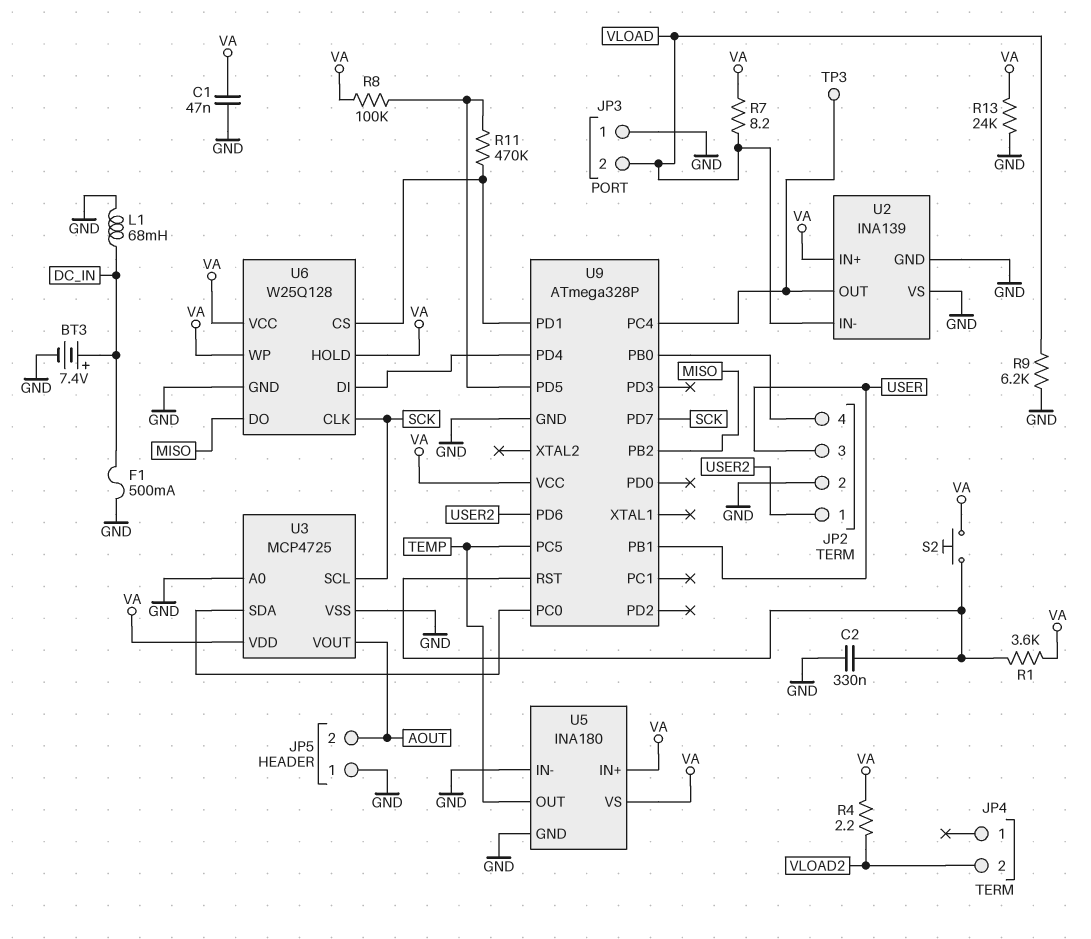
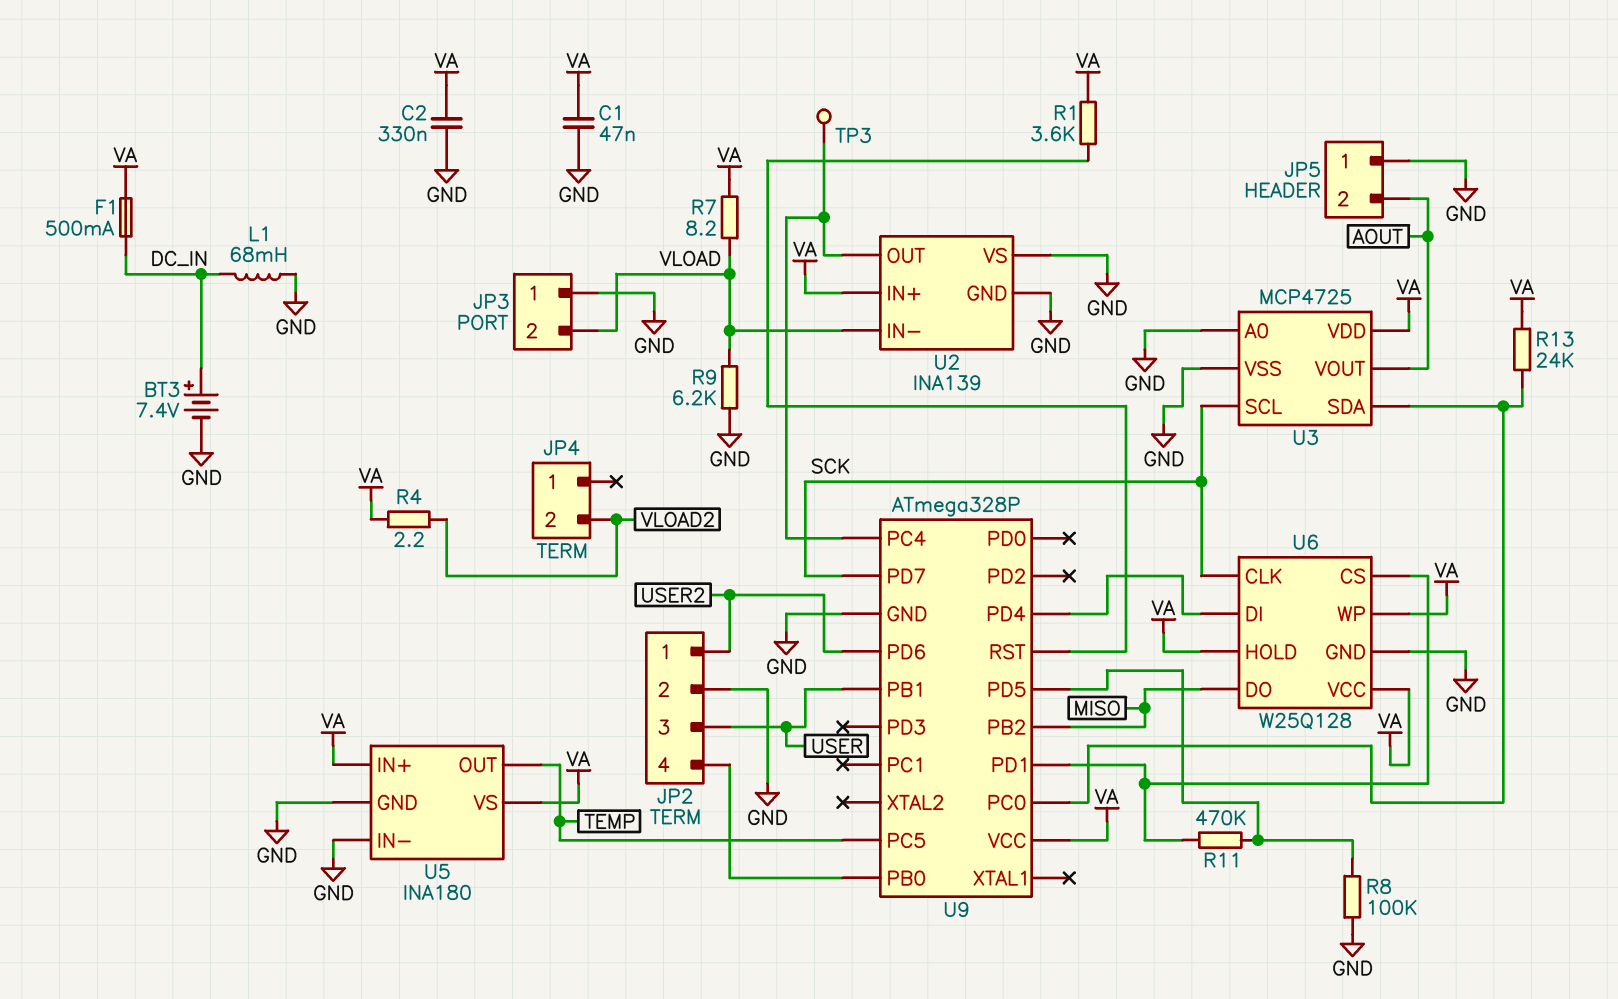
C2: 330nF (GND, U9/RST) -> 330nF (GND, VA)
F1: 500mA (DC_IN, GND) -> 500mA (DC_IN, VA)
R8: 100k (U9/PD5, VA) -> 100k (GND, U9/PD5)
R13: 24k (GND, VA) -> 24k (U3/SDA, VA)
S2: button (U9/RST, VA) -> none

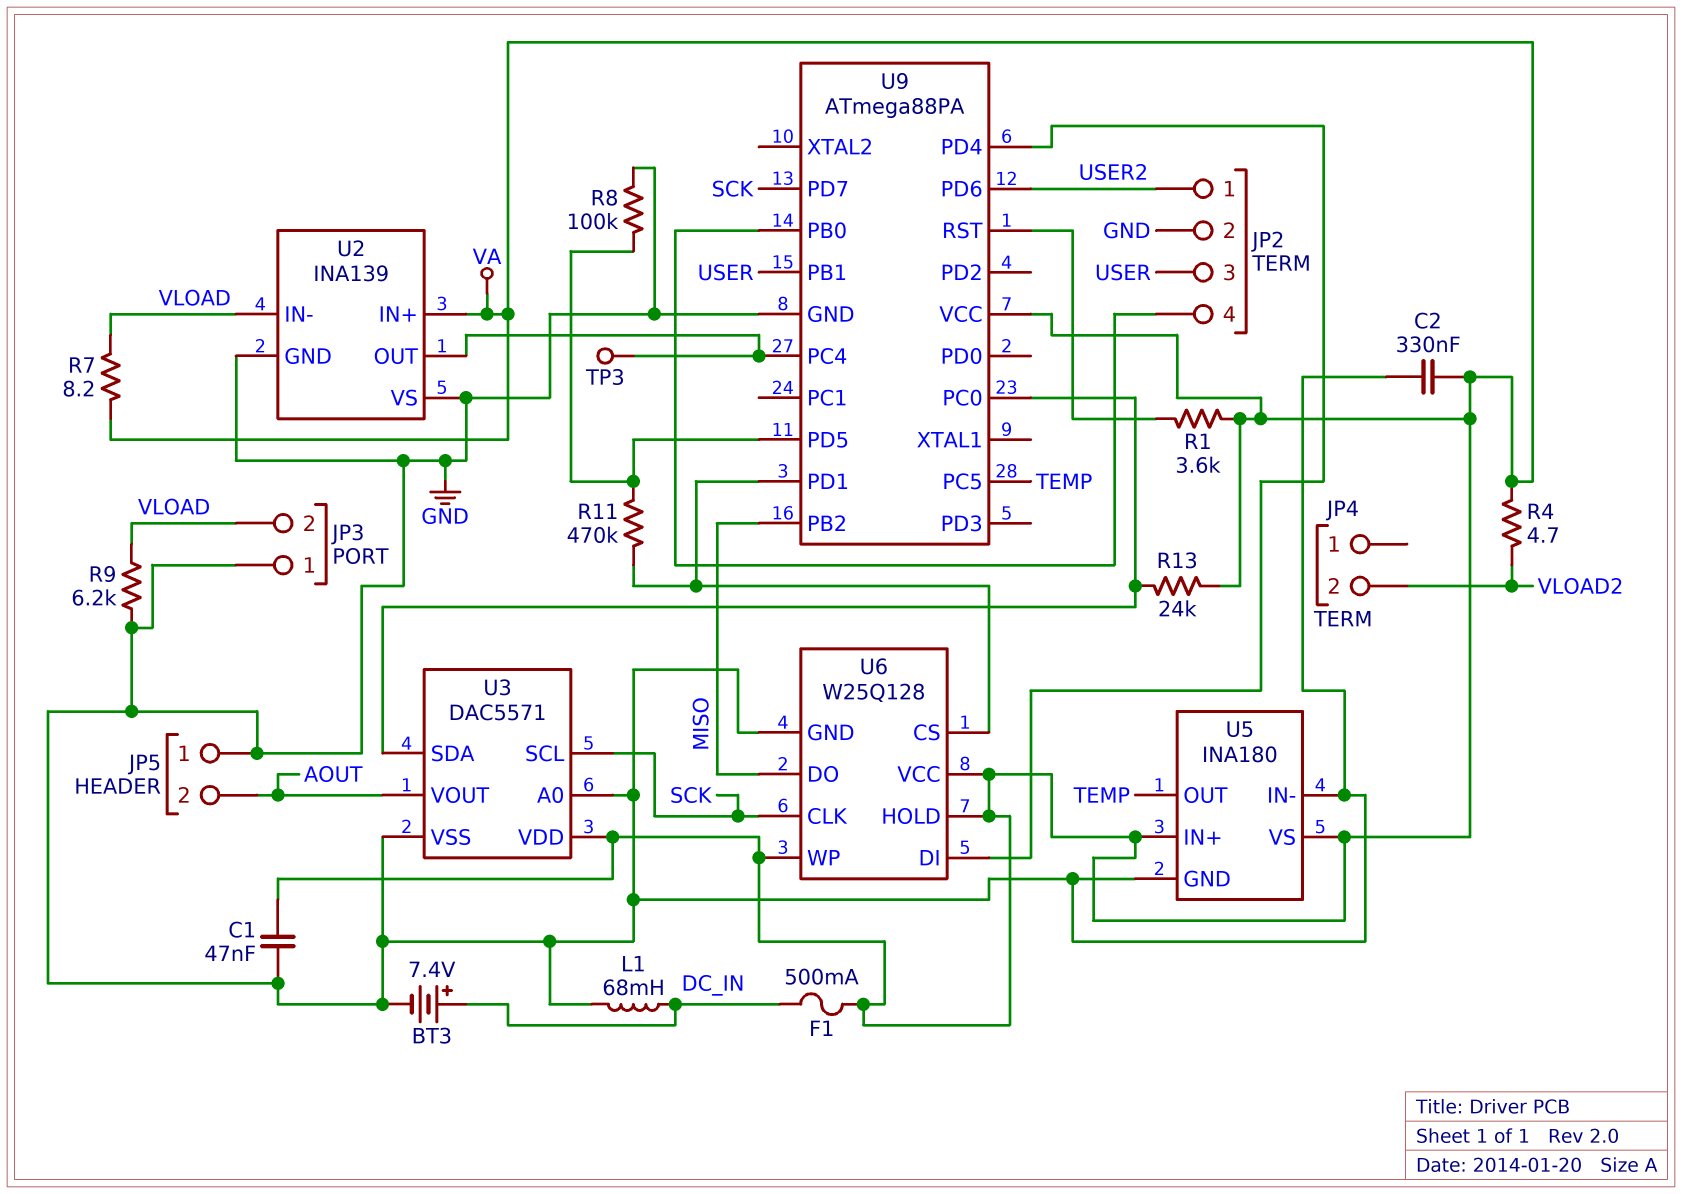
R4: 2.2 (VA, VLOAD2) -> 4.7 (VA, VLOAD2)
U3: MCP4725 -> DAC5571
U9: ATmega328P -> ATmega88PA

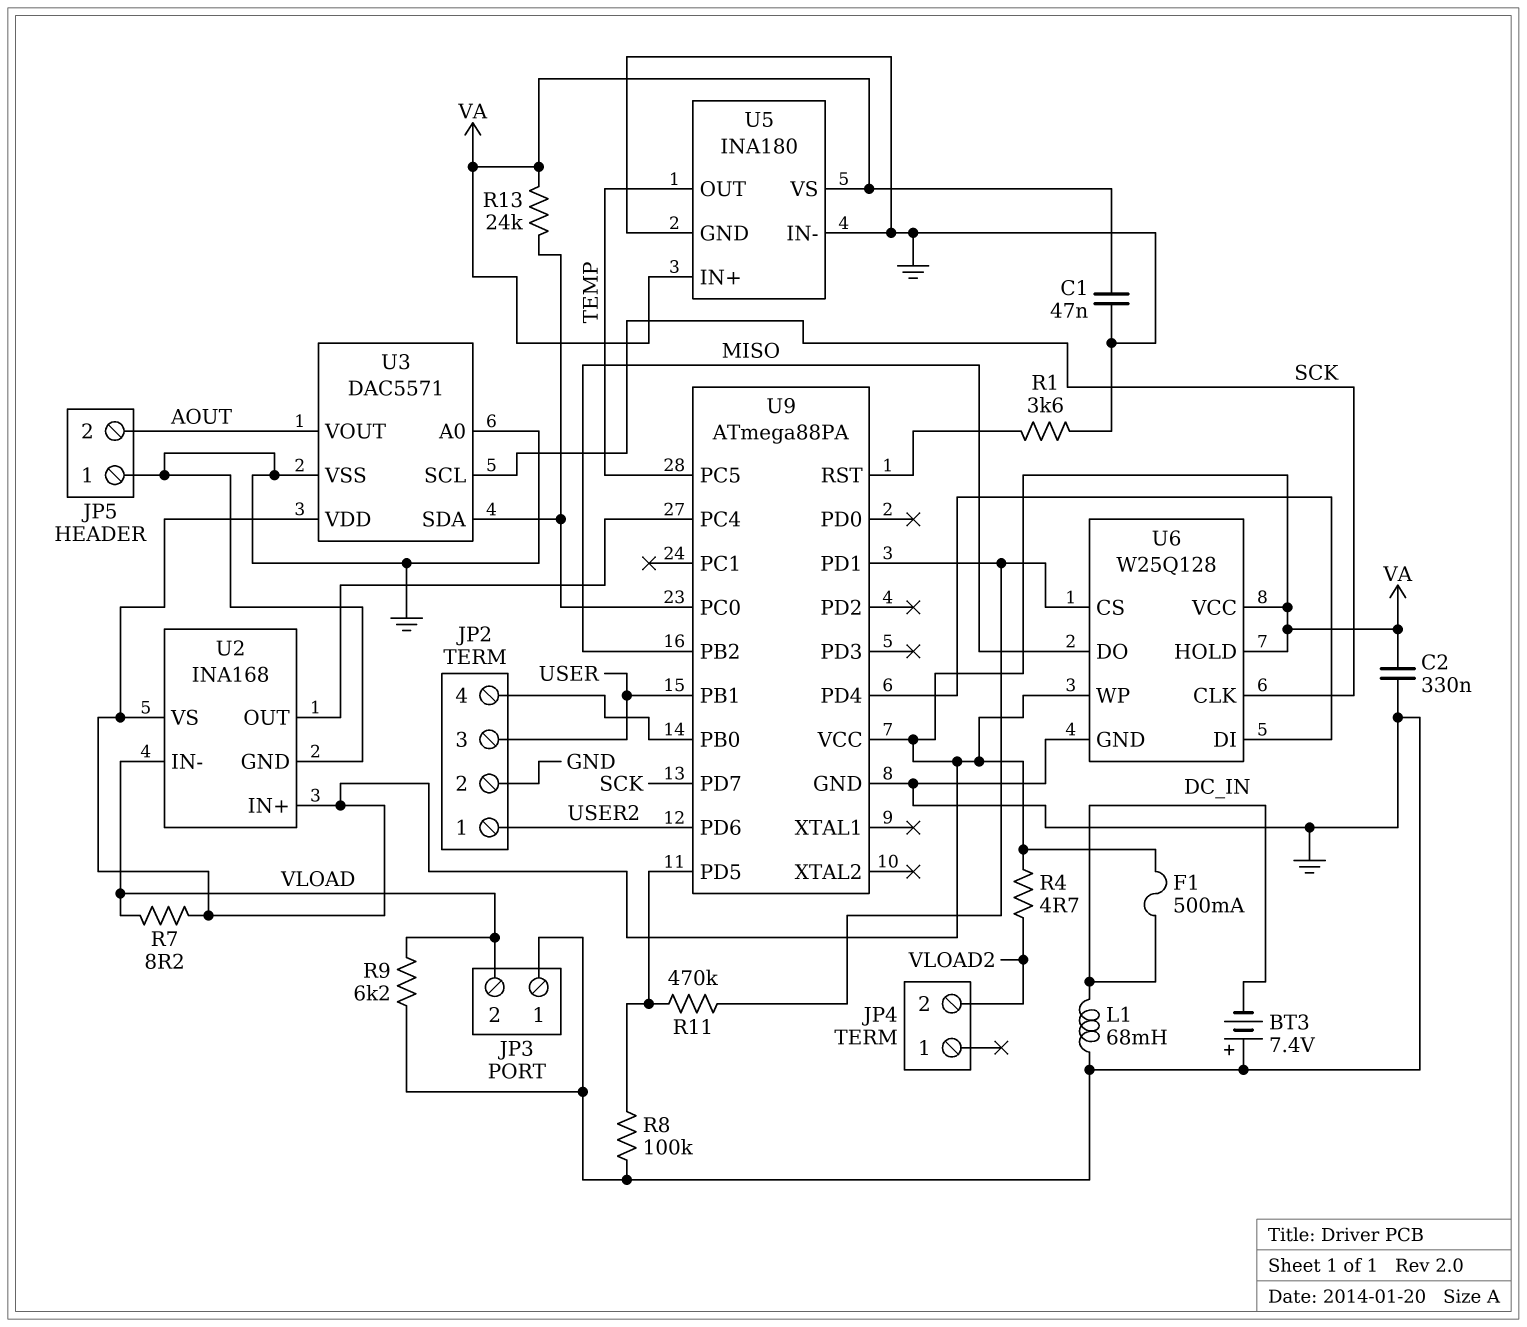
BT3: 7.4V (plus DC_IN, minus GND) -> 7.4V (plus GND, minus DC_IN)
R1: 3.6k (U9/RST, VA) -> 3.6k (GND, U9/RST)
TP3: test point (U2/OUT) -> none
U2: INA139 -> INA168
U2 pin VS: GND -> VA

